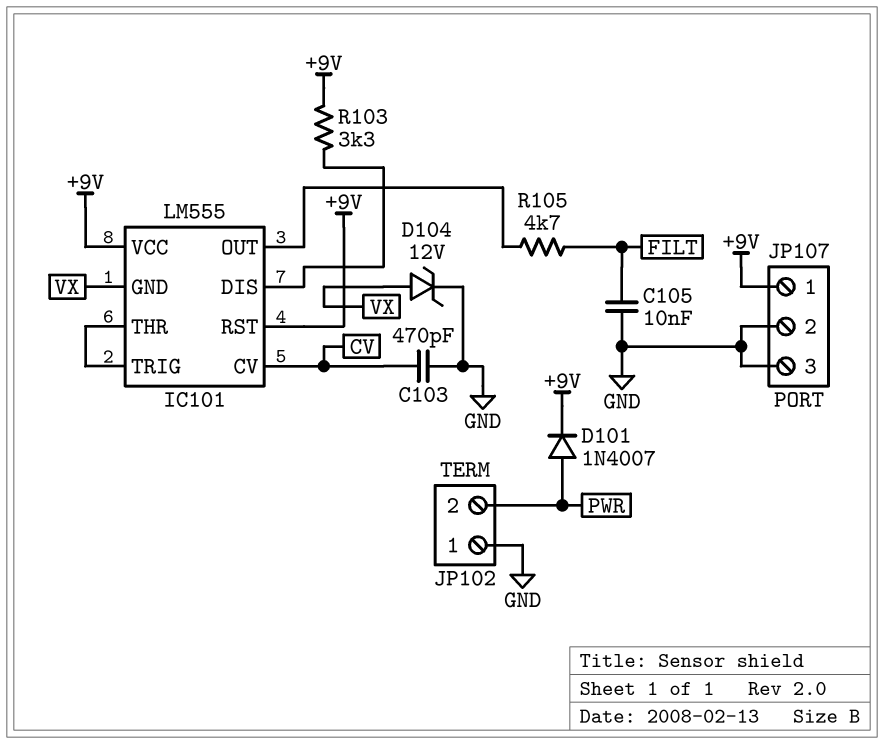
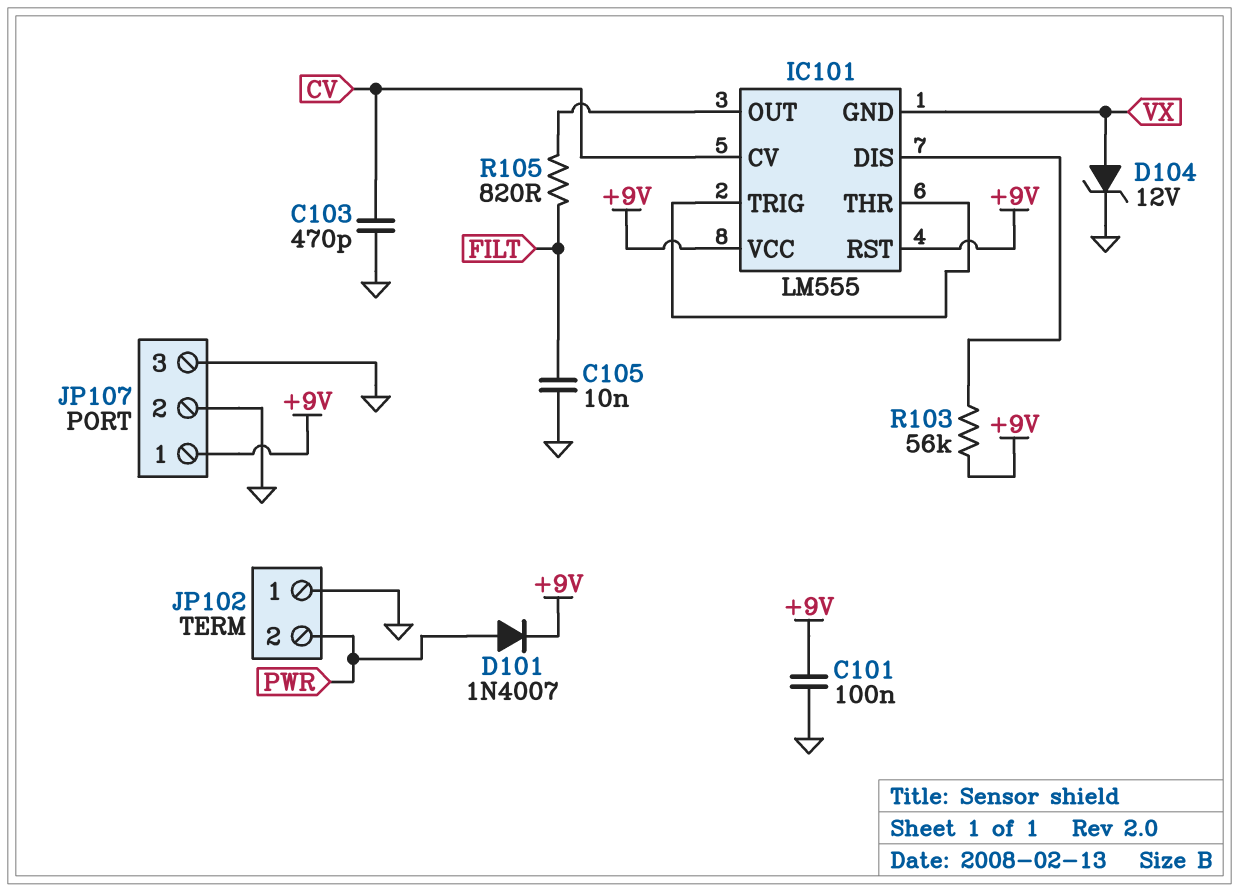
C101: none -> 100nF (+9V, GND)
R103: 3.3k (+9V, IC101/DIS) -> 56k (+9V, IC101/DIS)
R105: 4.7k (FILT, IC101/OUT) -> 820 (FILT, IC101/OUT)

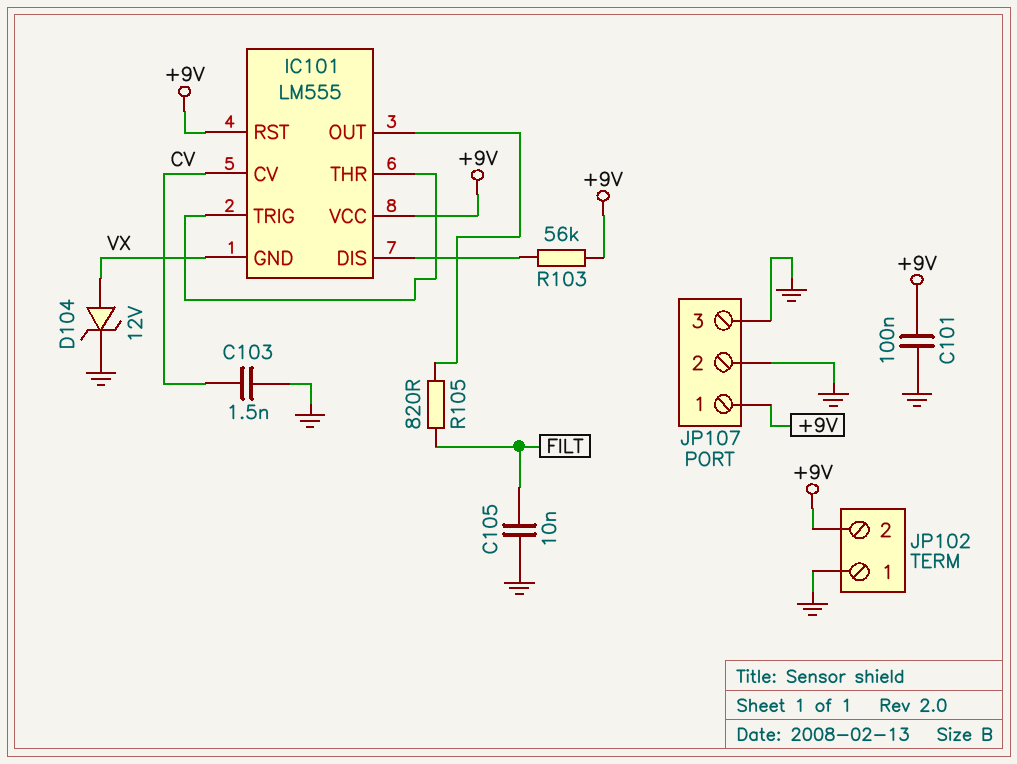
C103: 470pF (CV, GND) -> 1.5nF (CV, GND)
D101: diode 1N4007 (A PWR, K +9V) -> none
JP102 pin 2: PWR -> +9V

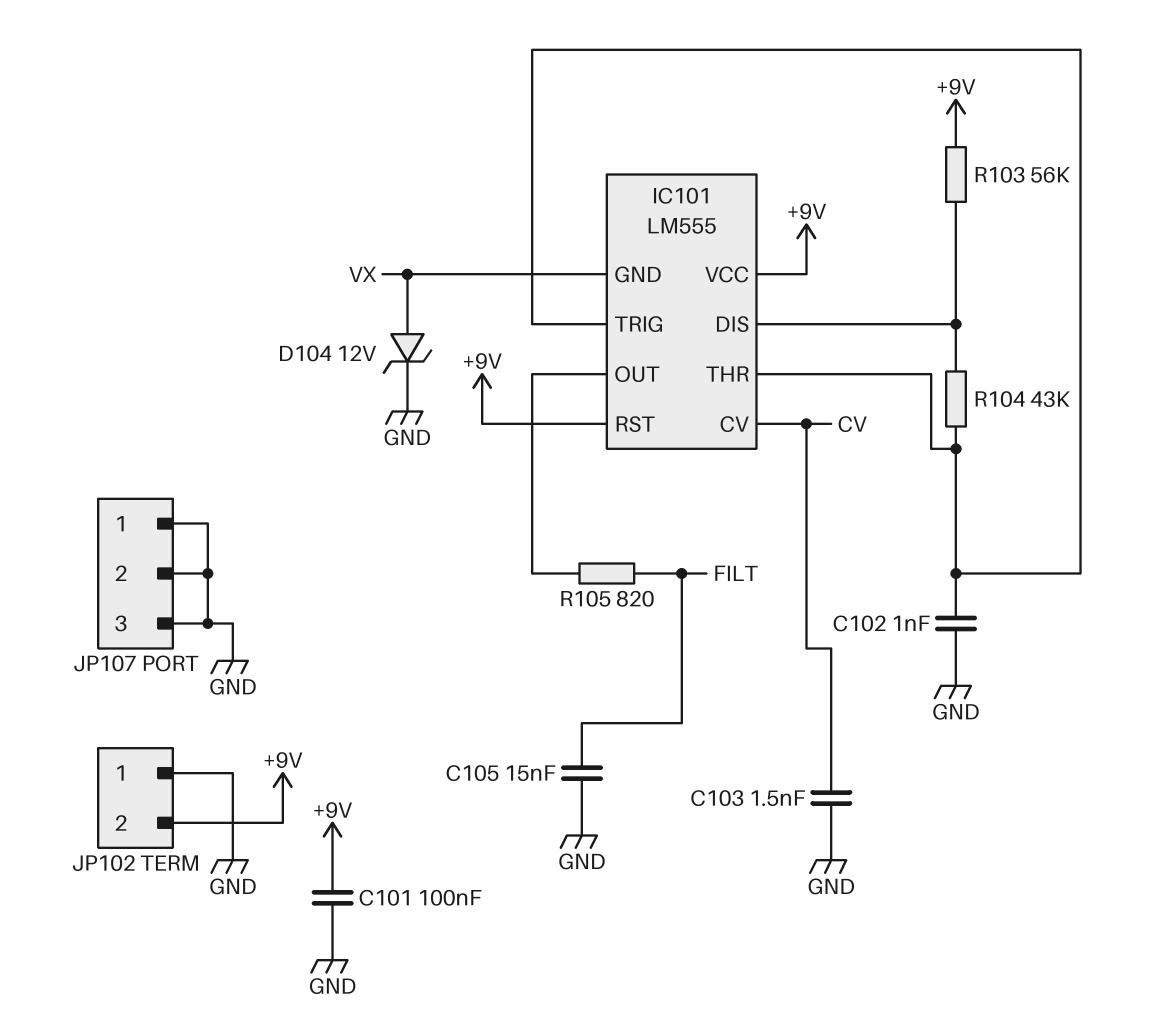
C102: none -> 1nF (GND, IC101/THR)
C105: 10nF (FILT, GND) -> 15nF (FILT, GND)
JP107 pin 1: +9V -> GND
R104: none -> 43k (IC101/DIS, IC101/THR)

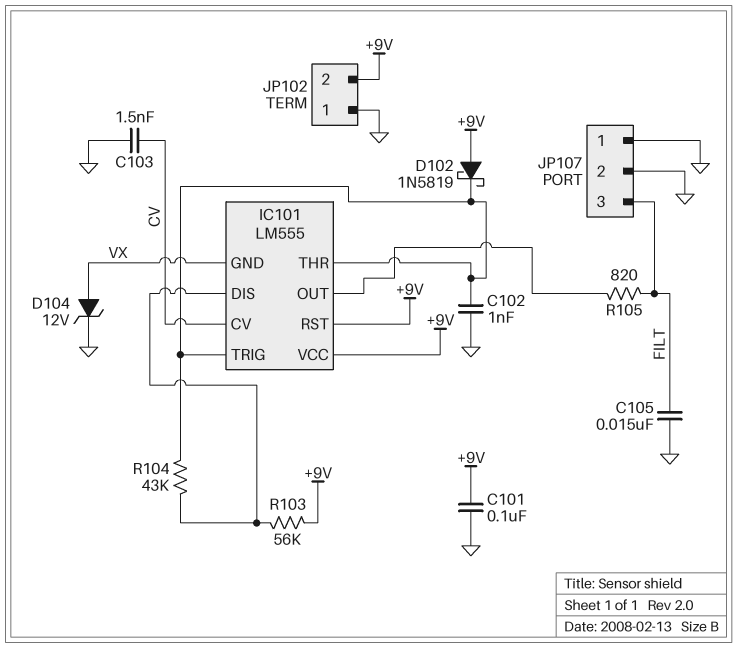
D102: none -> schottky 1N5819 (A +9V, K IC101/THR)
JP107 pin 3: GND -> FILT

